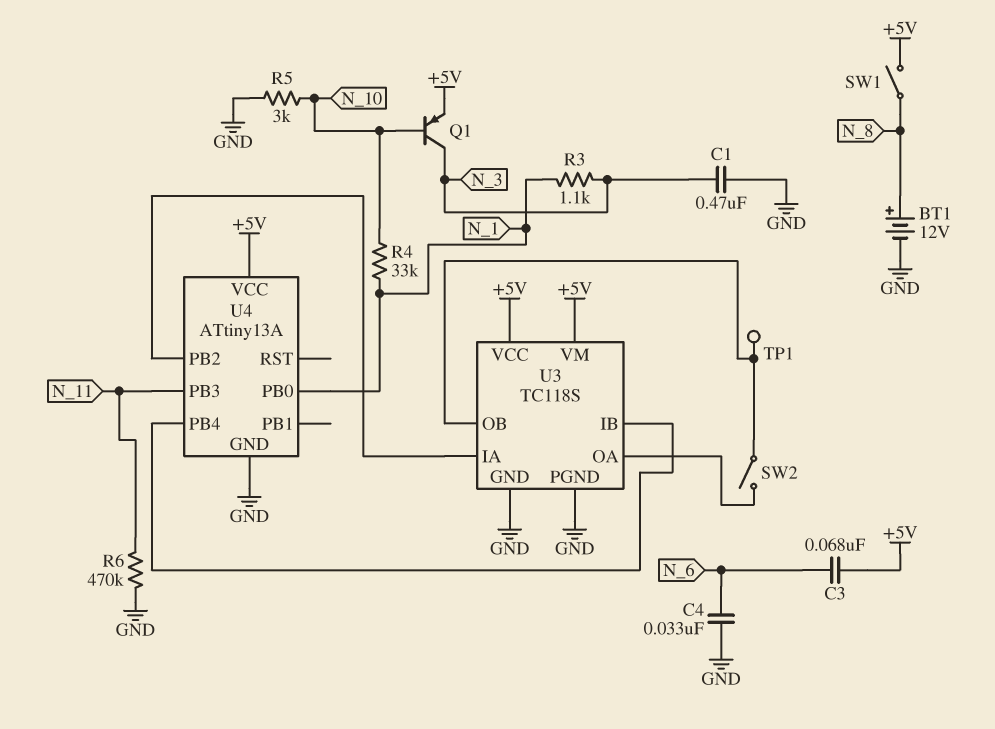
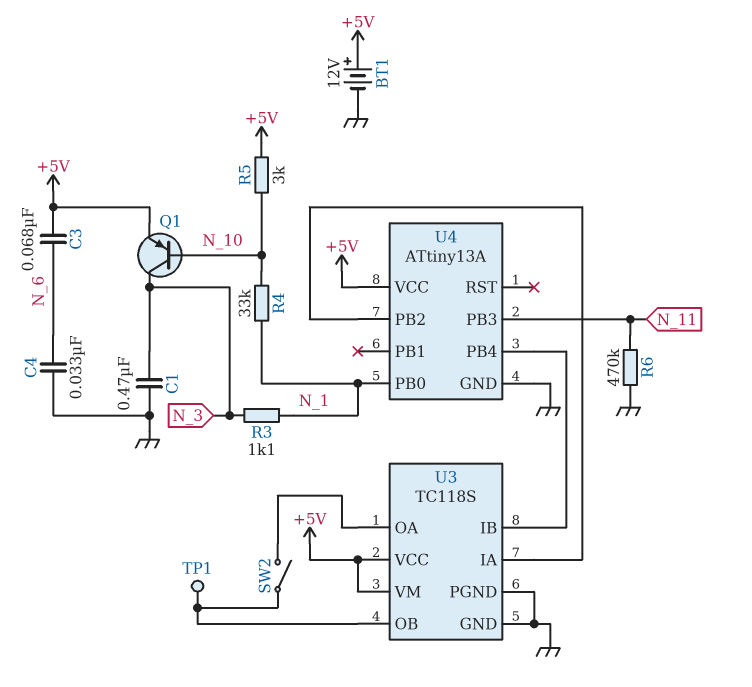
BT1: 12V (plus N_8, minus GND) -> 12V (plus +5V, minus GND)
R5: 3k (GND, N_10) -> 3k (+5V, N_10)
SW1: switch (+5V, N_8) -> none

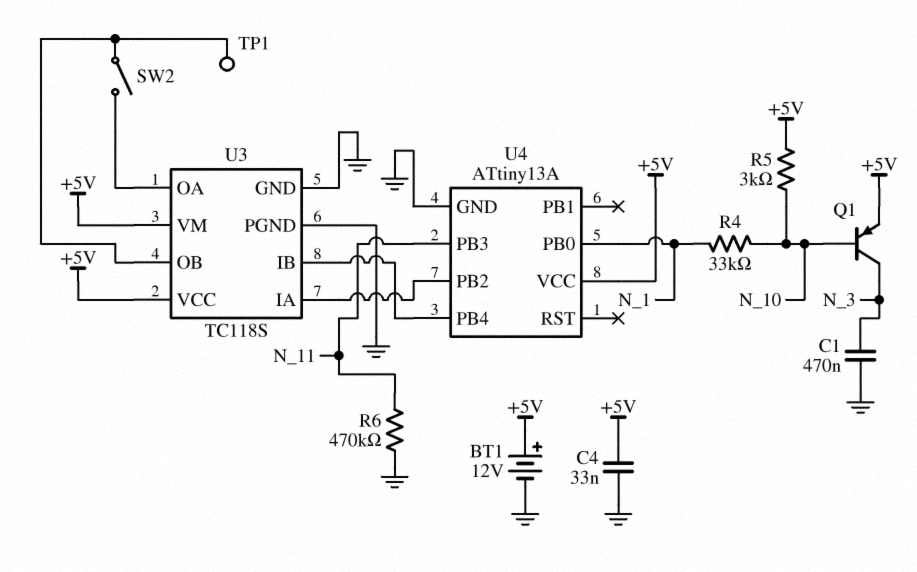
C3: 68nF (+5V, N_6) -> none
C4: 33nF (GND, N_6) -> 33nF (+5V, GND)
R3: 1.1k (N_1, N_3) -> none

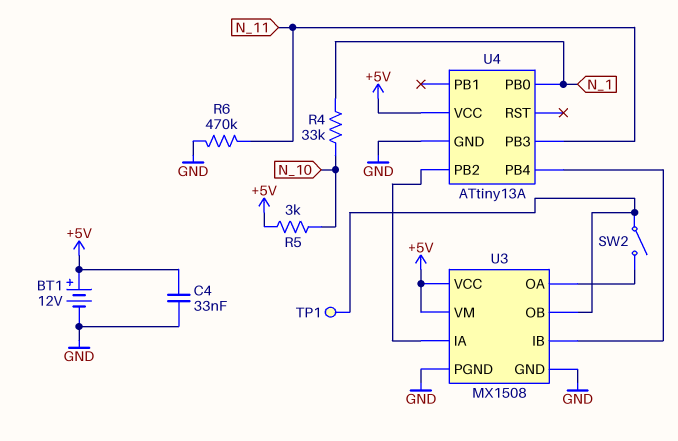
C1: 470nF (GND, N_3) -> none
Q1: PNP (B N_10, C N_3, E +5V) -> none
U3: TC118S -> MX1508

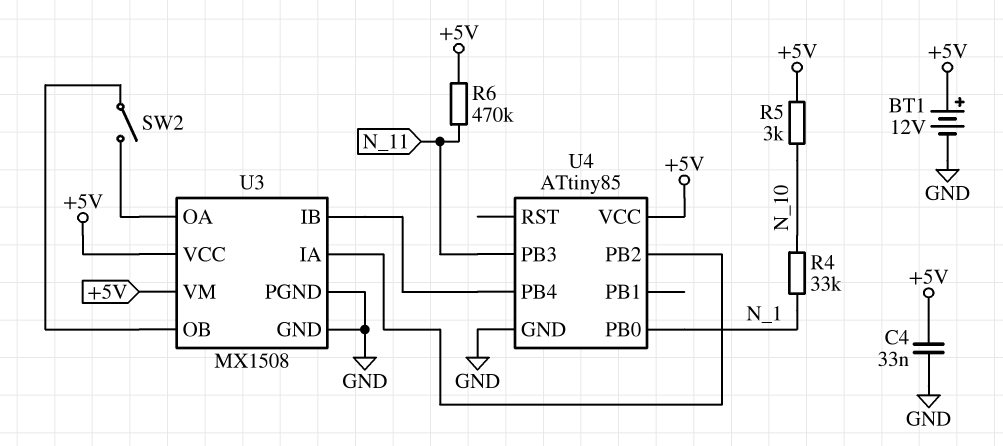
R6: 470k (GND, N_11) -> 470k (+5V, N_11)
TP1: test point (U3/OB) -> none
U4: ATtiny13A -> ATtiny85

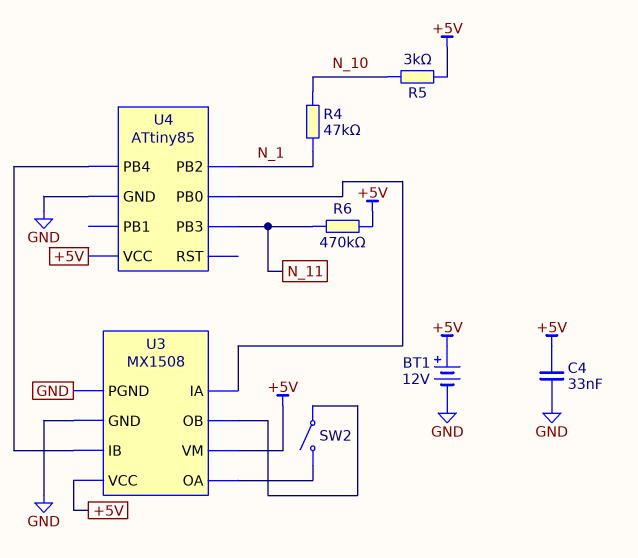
R4: 33k (N_1, N_10) -> 47k (N_1, N_10)
U4 pin PB0: N_1 -> U3/IA
U4 pin PB2: U3/IA -> N_1

